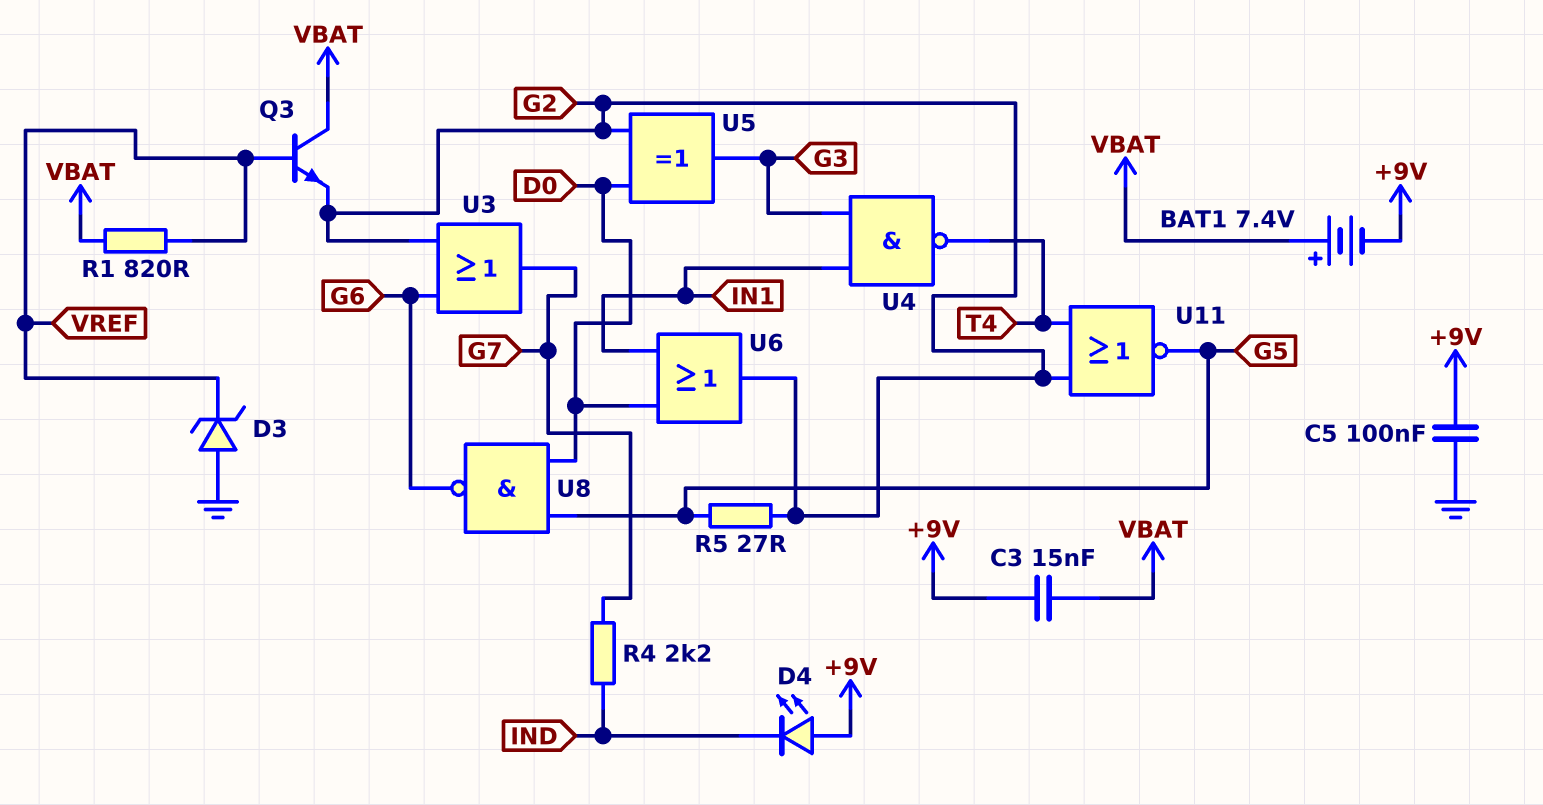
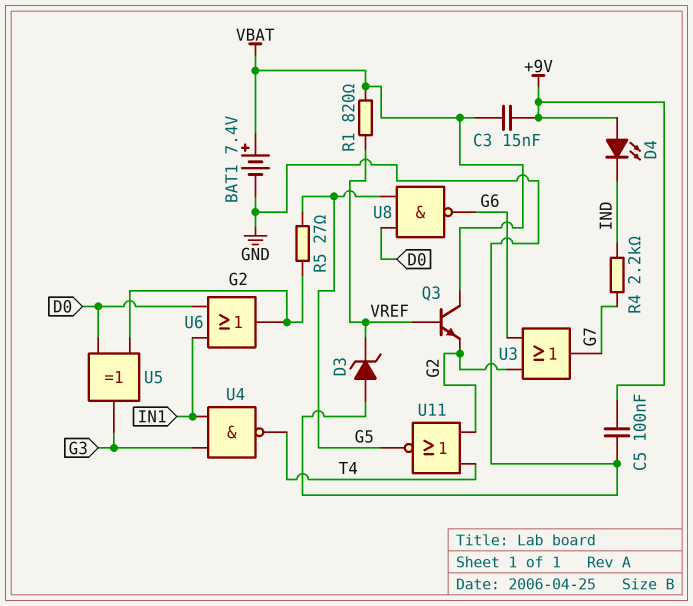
BAT1: 7.4V (plus VBAT, minus +9V) -> 7.4V (plus VBAT, minus GND)

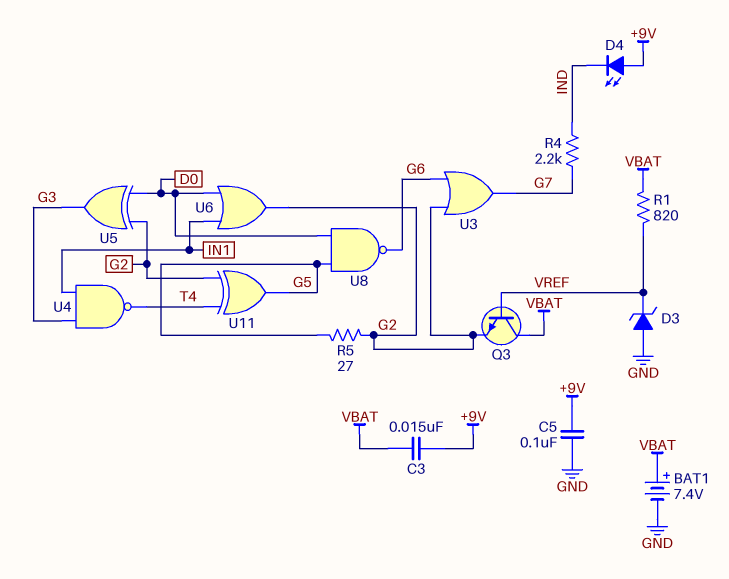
U11: NOR (in G2, in T4, out G5) -> XOR (in G2, in T4, out G5)

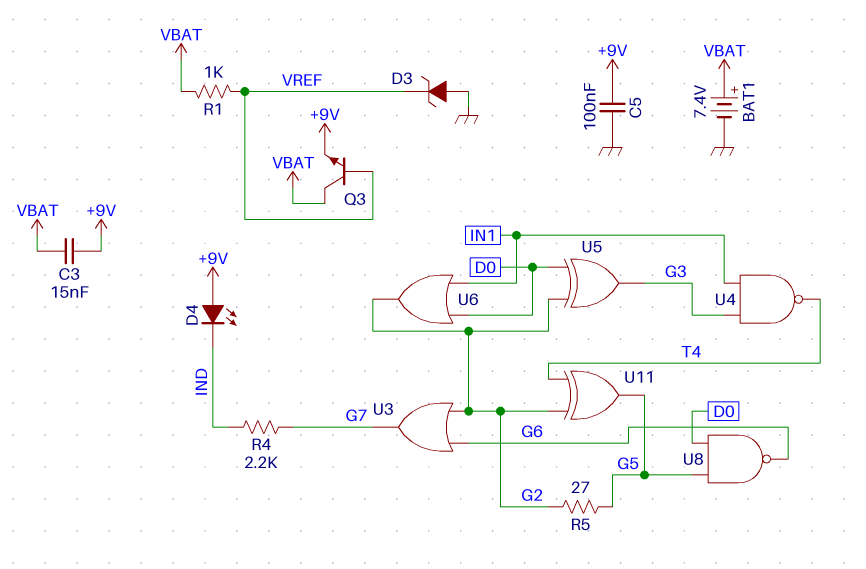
Q3: NPN (B VREF, C VBAT, E G2) -> NPN (B VREF, C VBAT, E +9V)
R1: 820 (VBAT, VREF) -> 1k (VBAT, VREF)

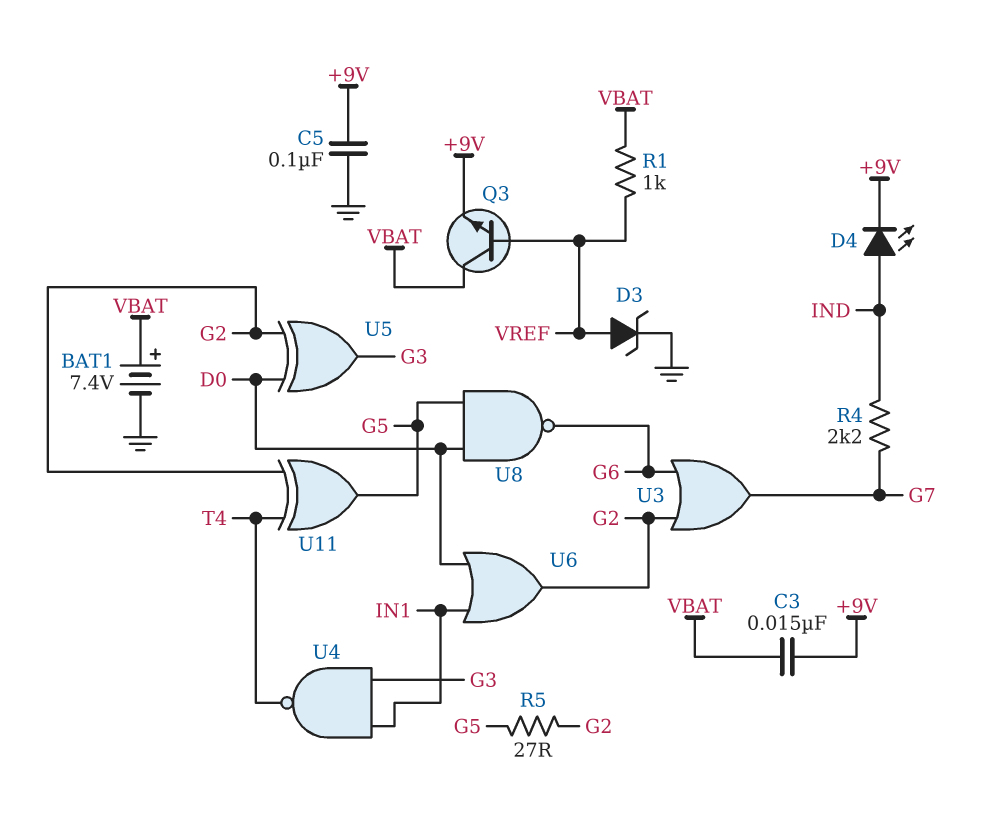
D3: zener (A GND, K VREF) -> zener (A VREF, K GND)
D4: LED (A +9V, K IND) -> LED (A IND, K +9V)

